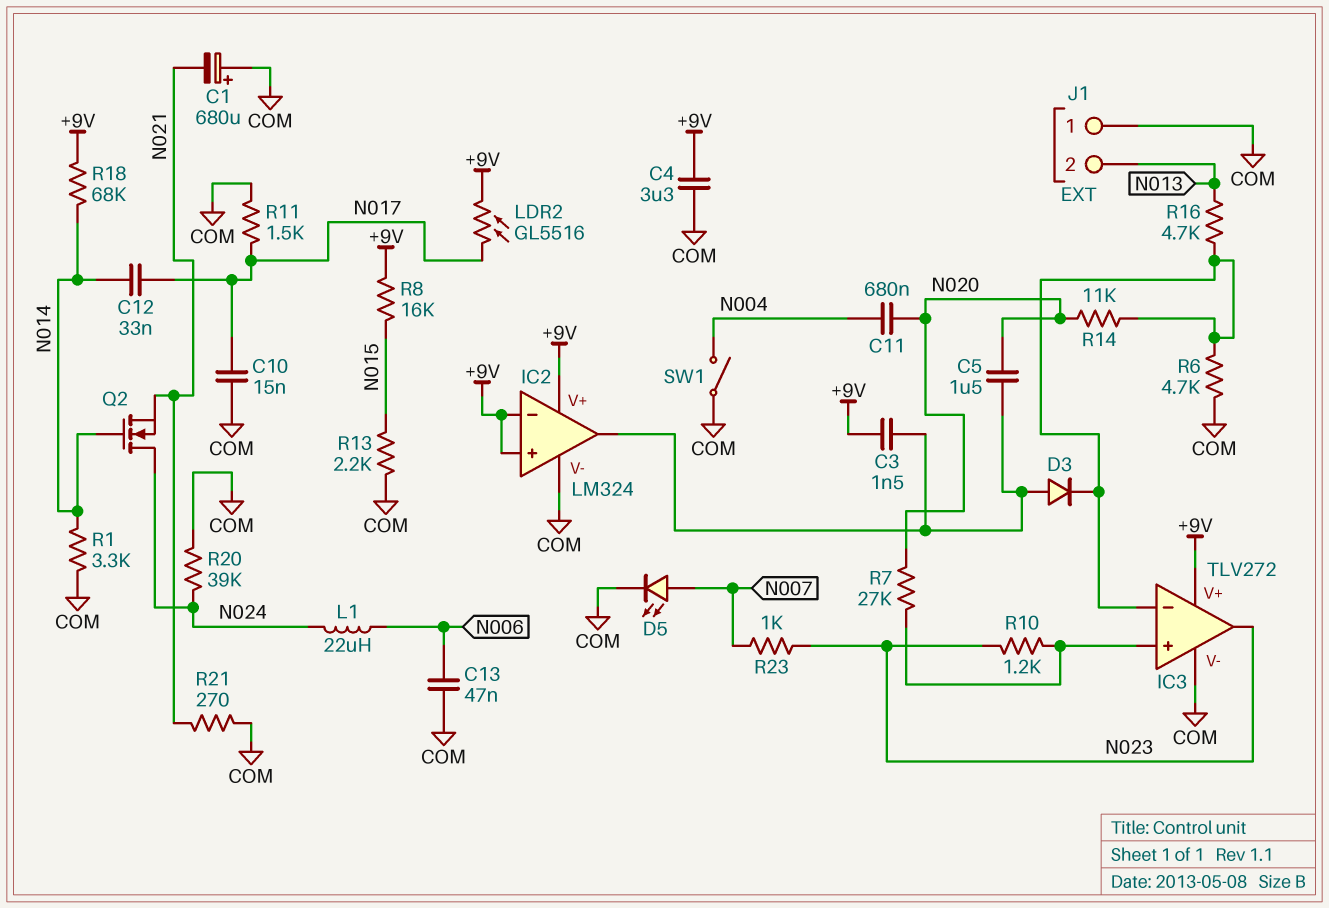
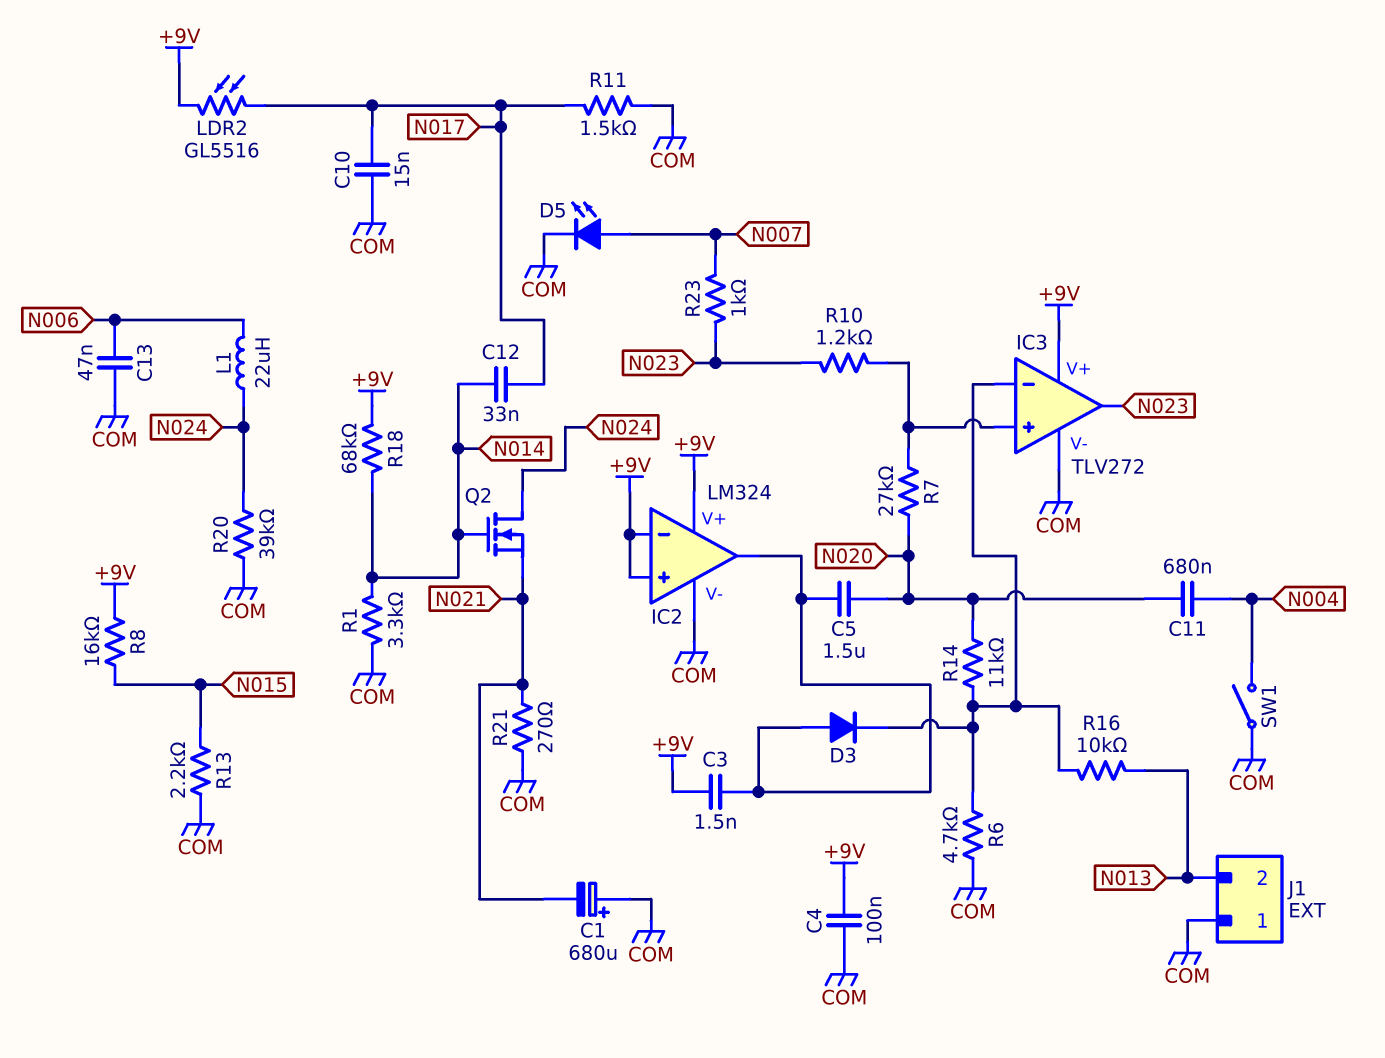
C4: 3.3uF (+9V, COM) -> 100nF (+9V, COM)
R16: 4.7k (IC3/in-, N013) -> 10k (IC3/in-, N013)

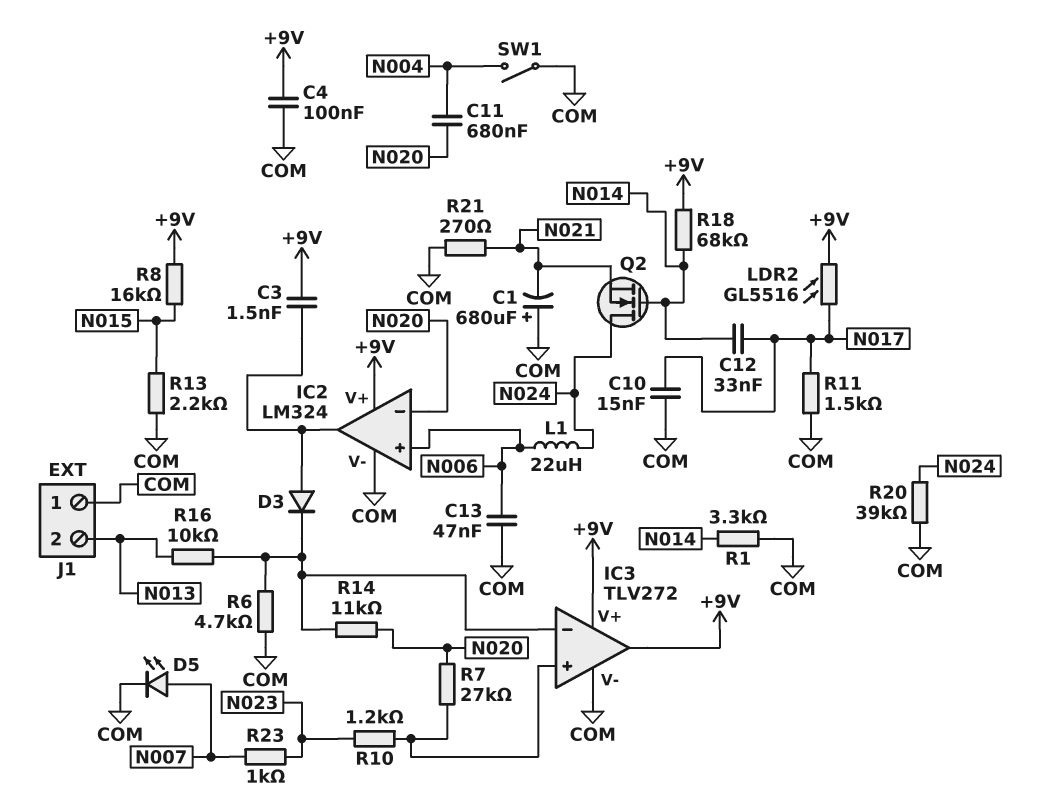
C5: 1.5uF (IC2/out, N020) -> none
IC2 pin in+: +9V -> N006
IC2 pin in-: +9V -> N020
IC3 pin out: N023 -> +9V

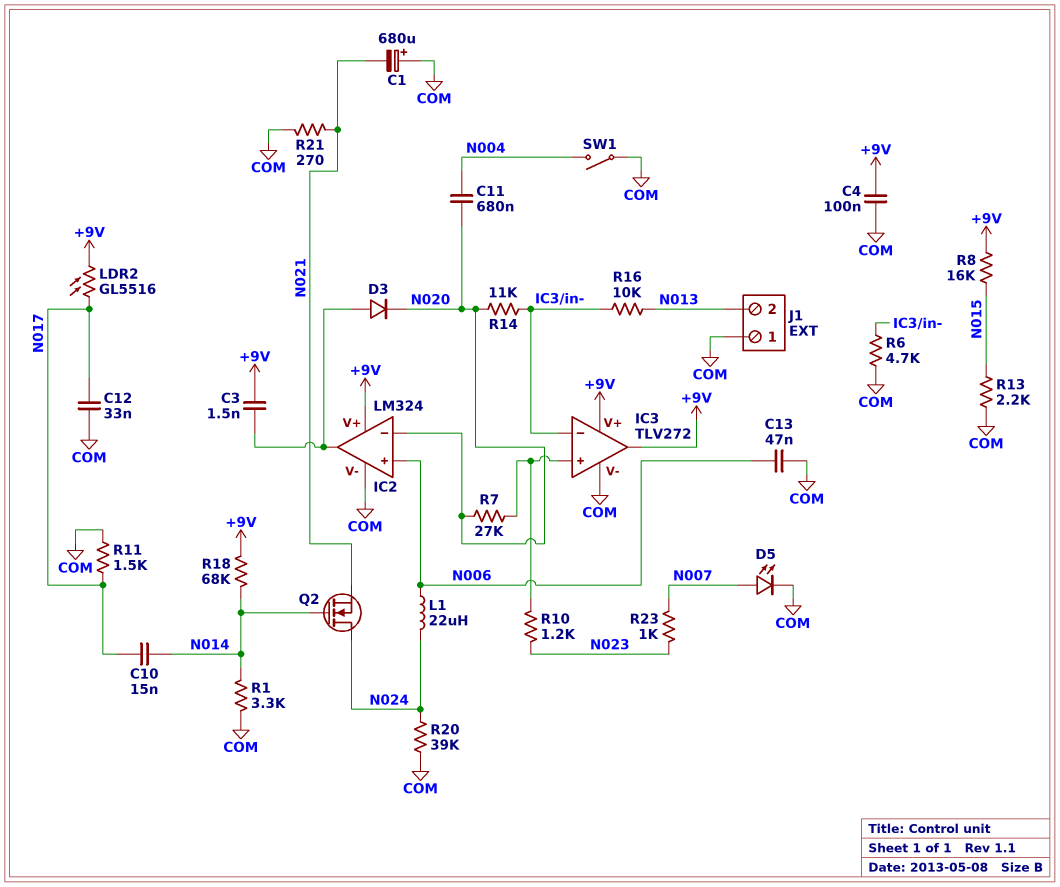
C10: 15nF (COM, N017) -> 15nF (N014, N017)
C12: 33nF (N014, N017) -> 33nF (COM, N017)
D3: diode (A IC2/out, K IC3/in-) -> diode (A IC2/out, K N020)

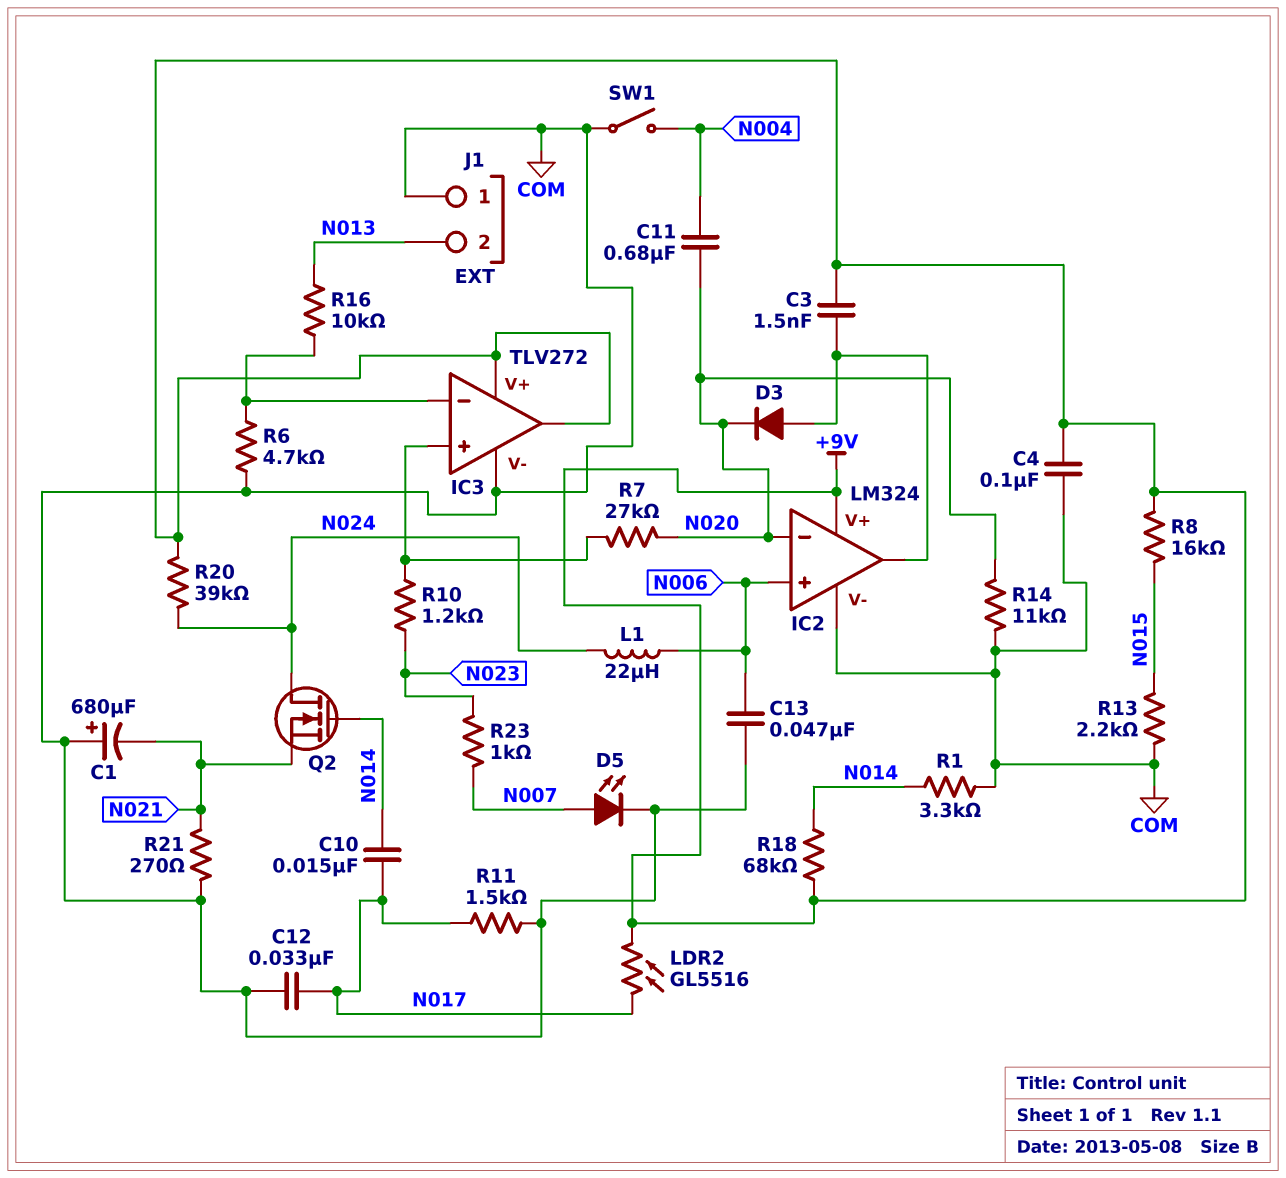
R14: 11k (IC3/in-, N020) -> 11k (COM, N020)
R20: 39k (COM, N024) -> 39k (+9V, N024)

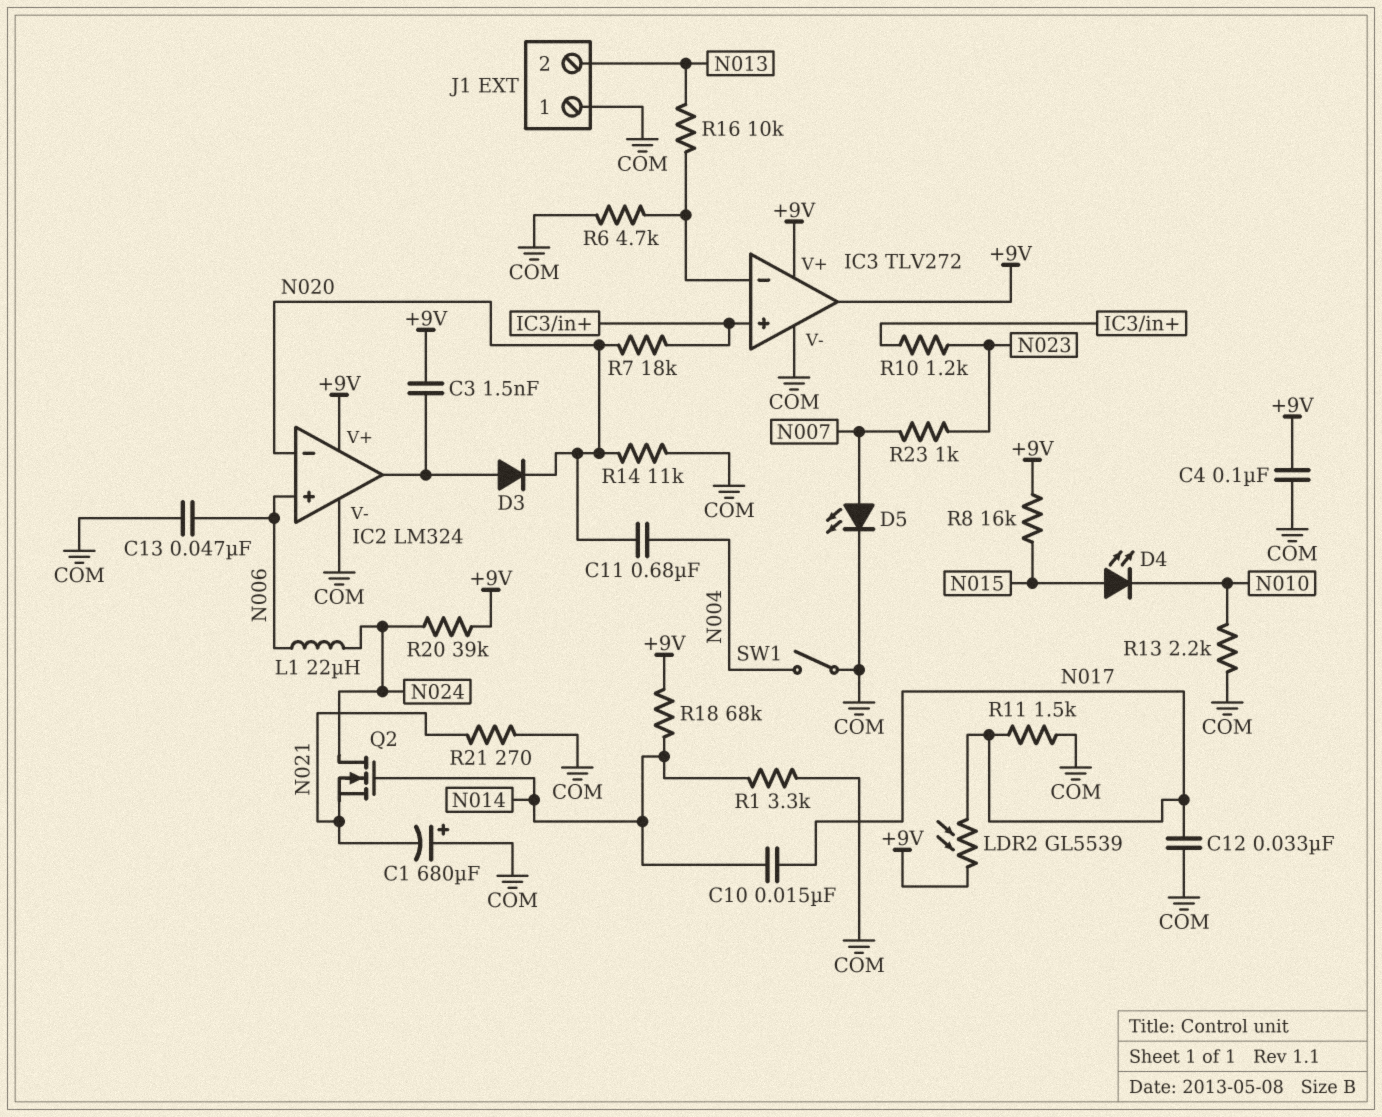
D4: none -> LED (A N015, K N010)
LDR2: GL5516 (+9V, N017) -> GL5539 (+9V, N017)
R7: 27k (IC3/in+, N020) -> 18k (IC3/in+, N020)
R13: 2.2k (COM, N015) -> 2.2k (COM, N010)

